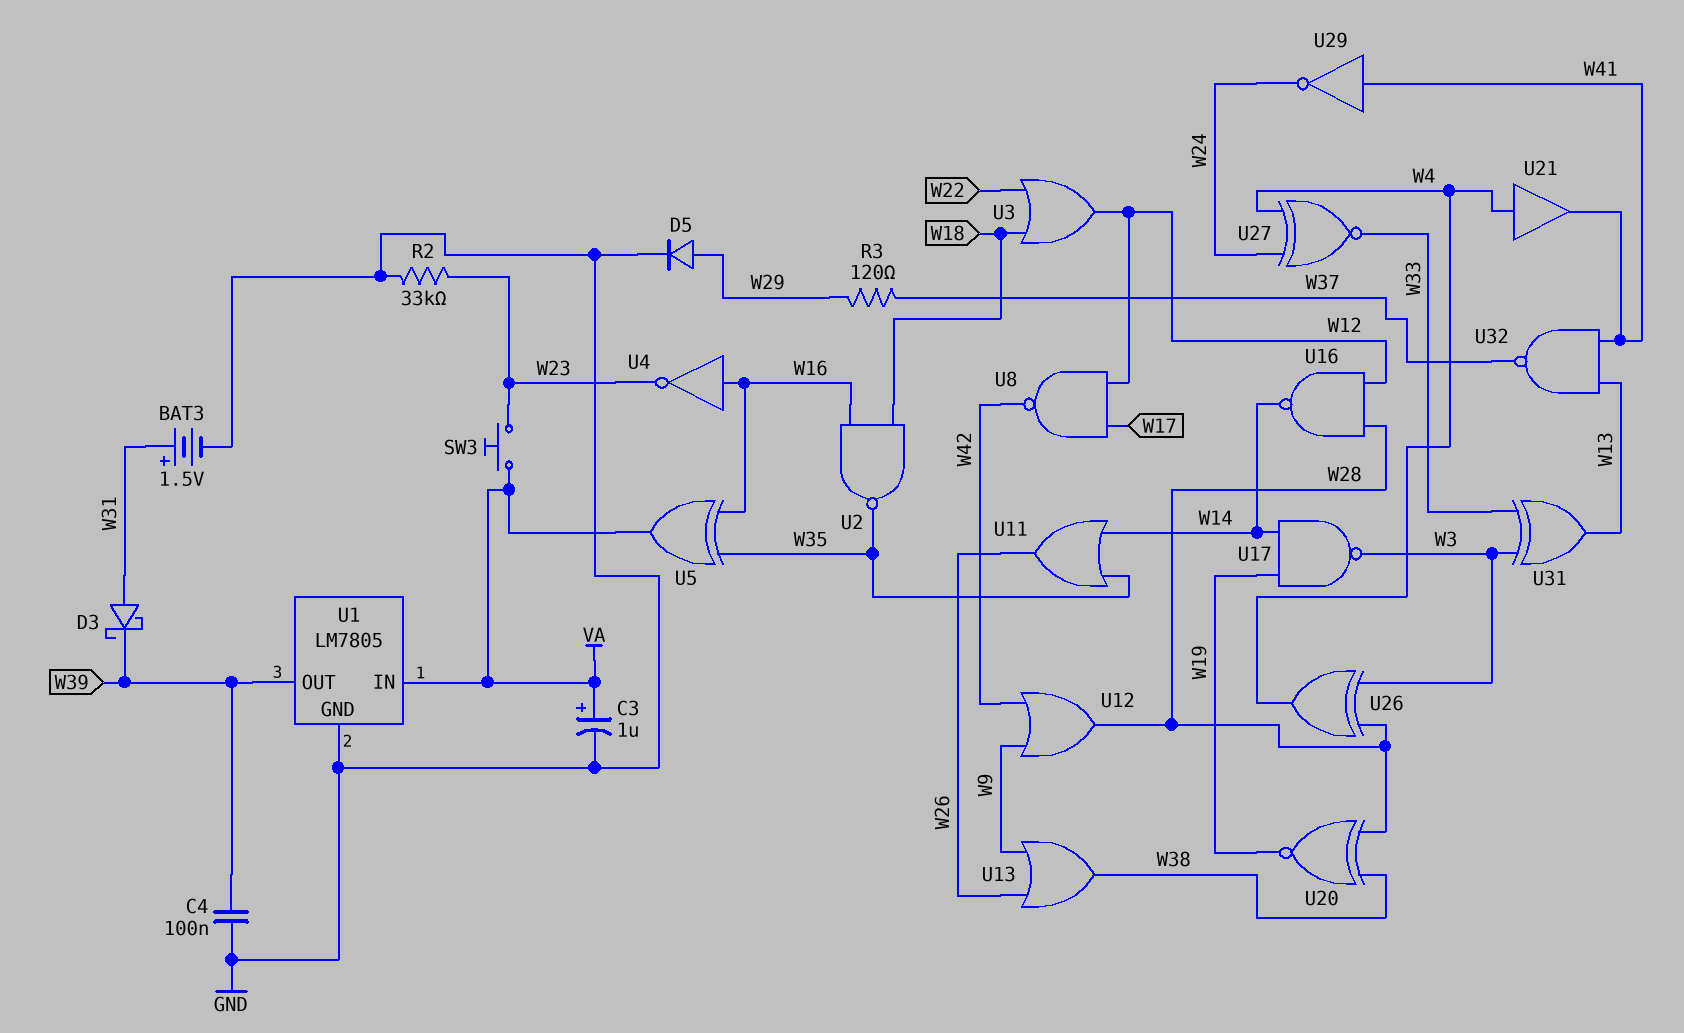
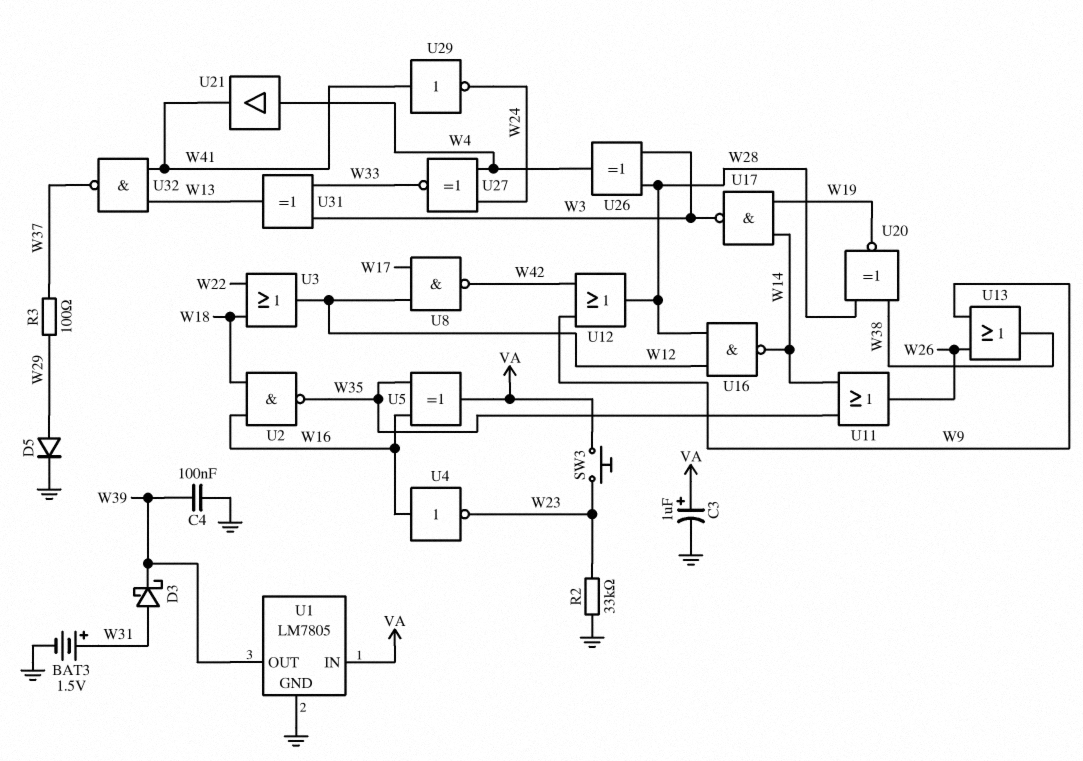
R3: 120 (W29, W37) -> 100 (W29, W37)

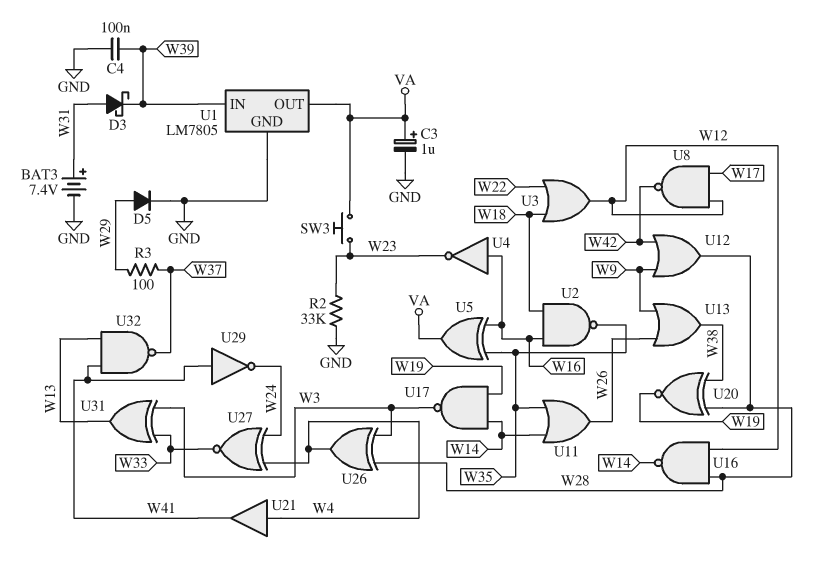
BAT3: 1.5V (plus W31, minus GND) -> 7.4V (plus W31, minus GND)
U1 pin IN: VA -> W39
U1 pin OUT: W39 -> VA

